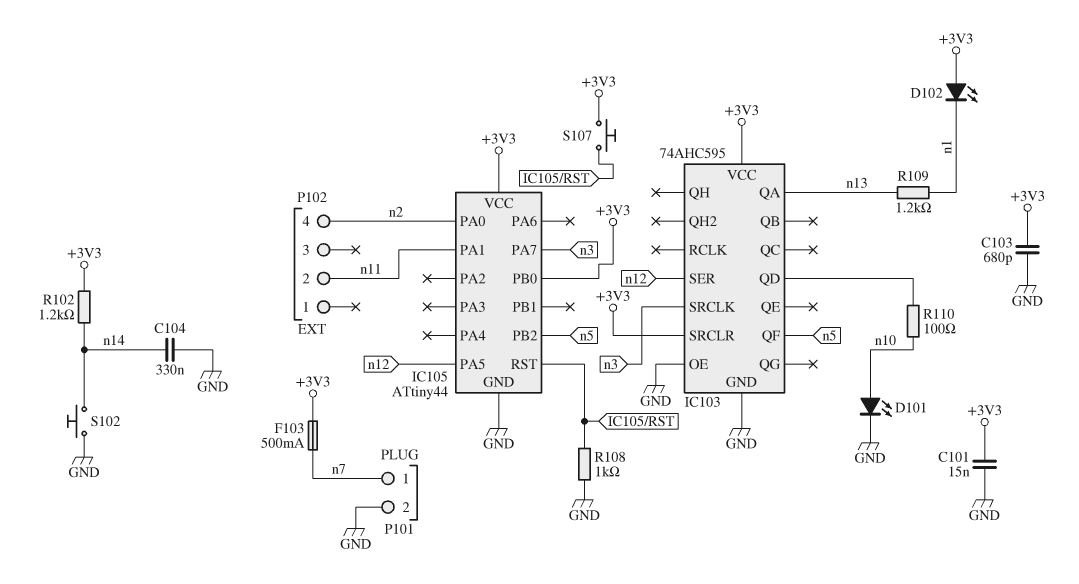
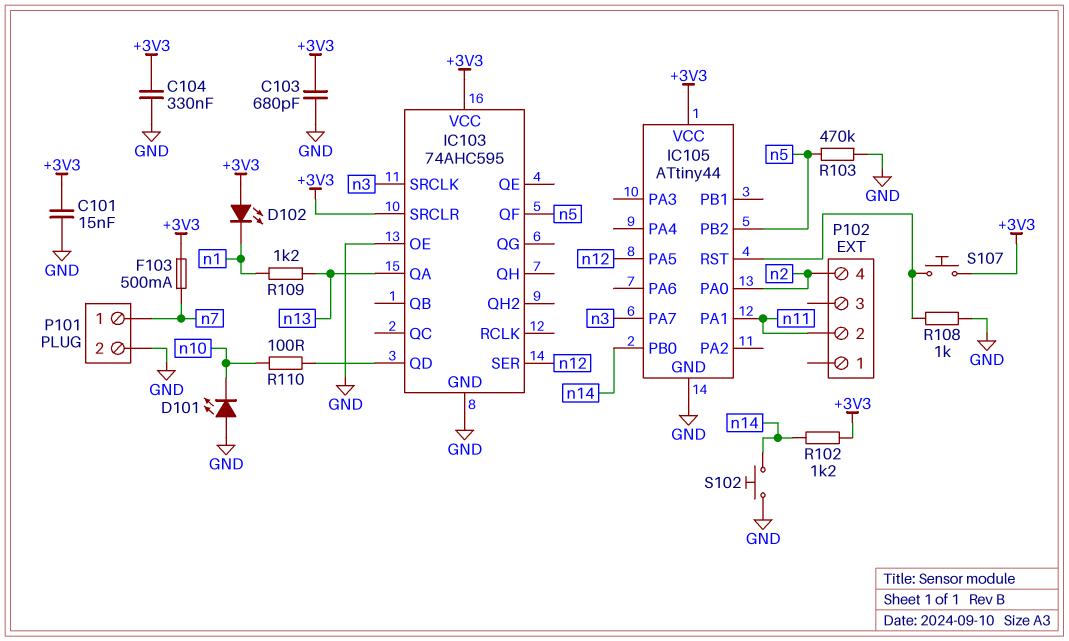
C104: 330nF (GND, n14) -> 330nF (+3V3, GND)
D101: LED (A n10, K GND) -> LED (A GND, K n10)
IC105 pin PB0: +3V3 -> n14
R103: none -> 470k (GND, n5)

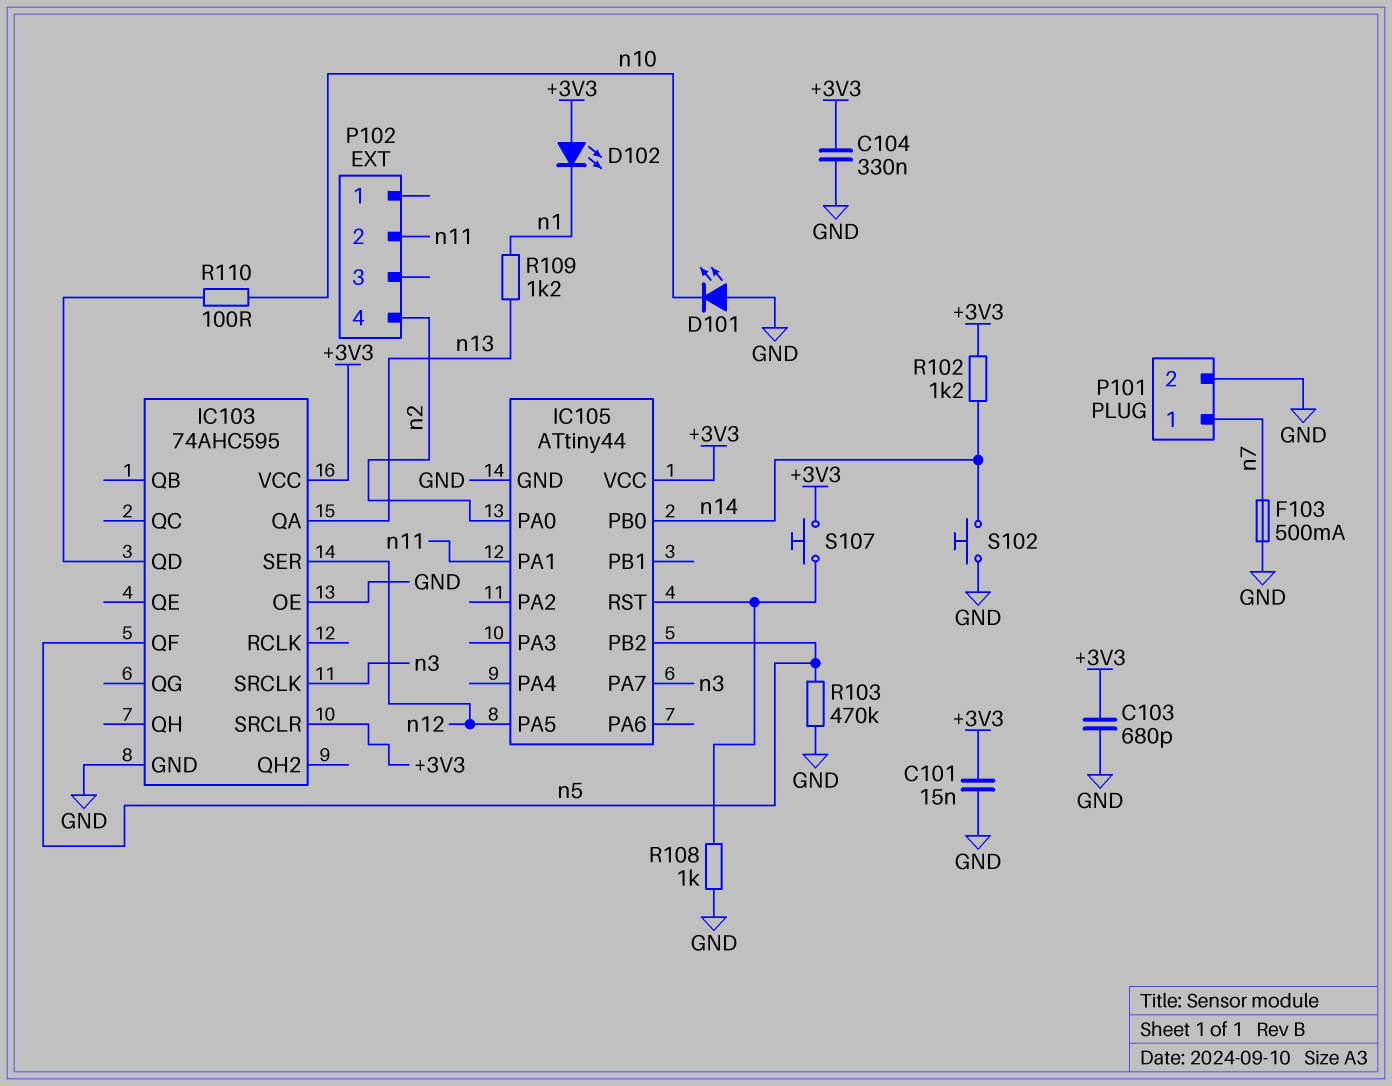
F103: 500mA (+3V3, n7) -> 500mA (GND, n7)

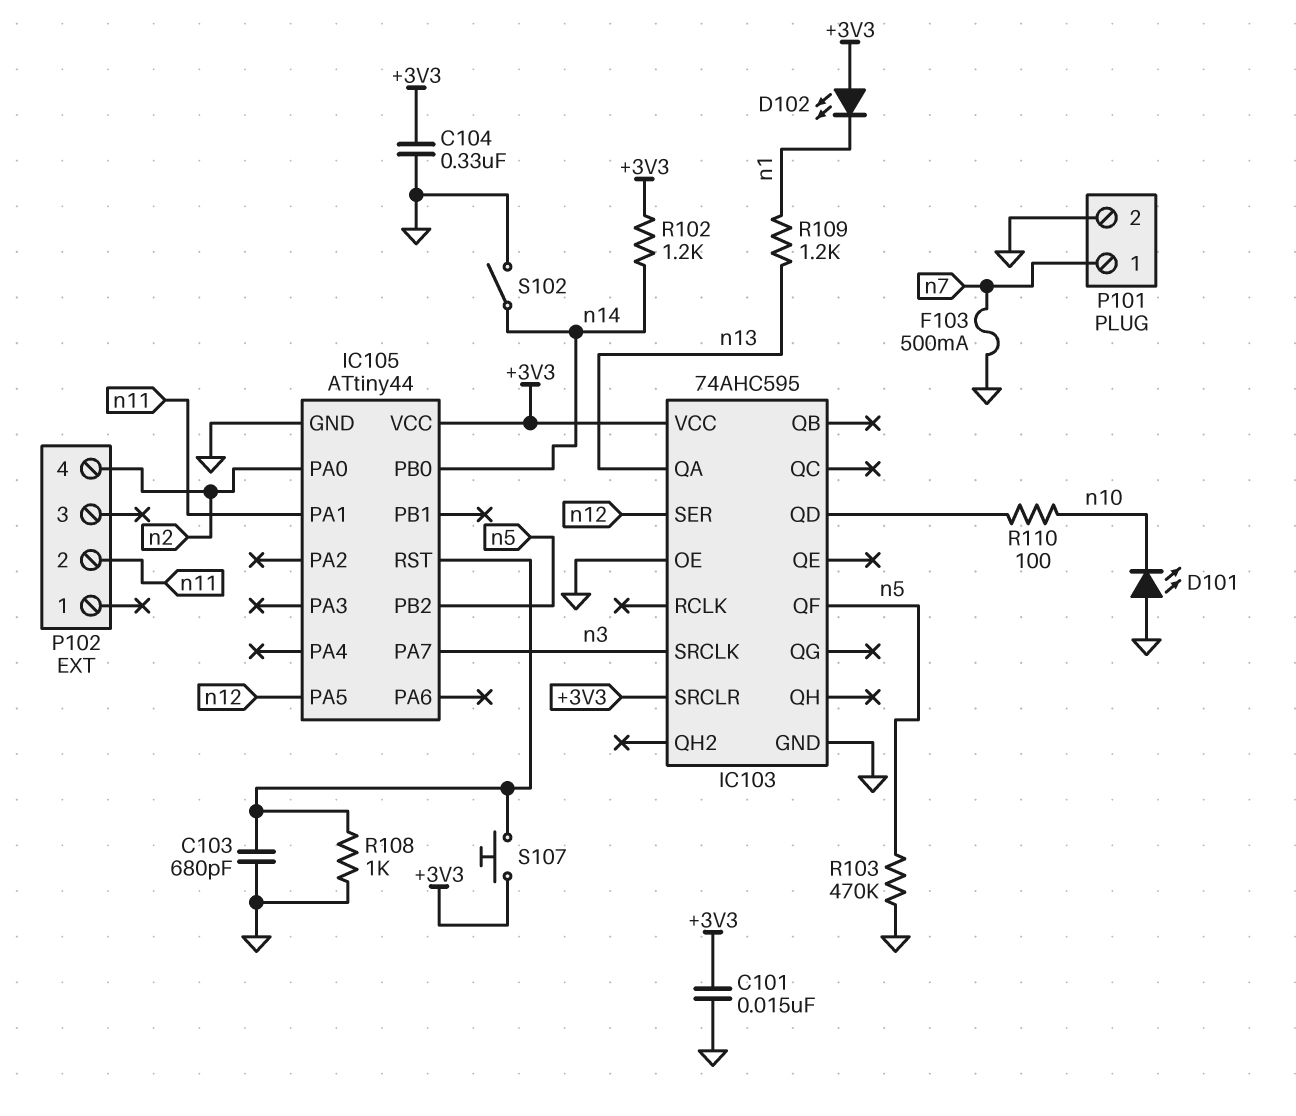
C103: 680pF (+3V3, GND) -> 680pF (GND, IC105/RST)
S102: button (GND, n14) -> switch (GND, n14)

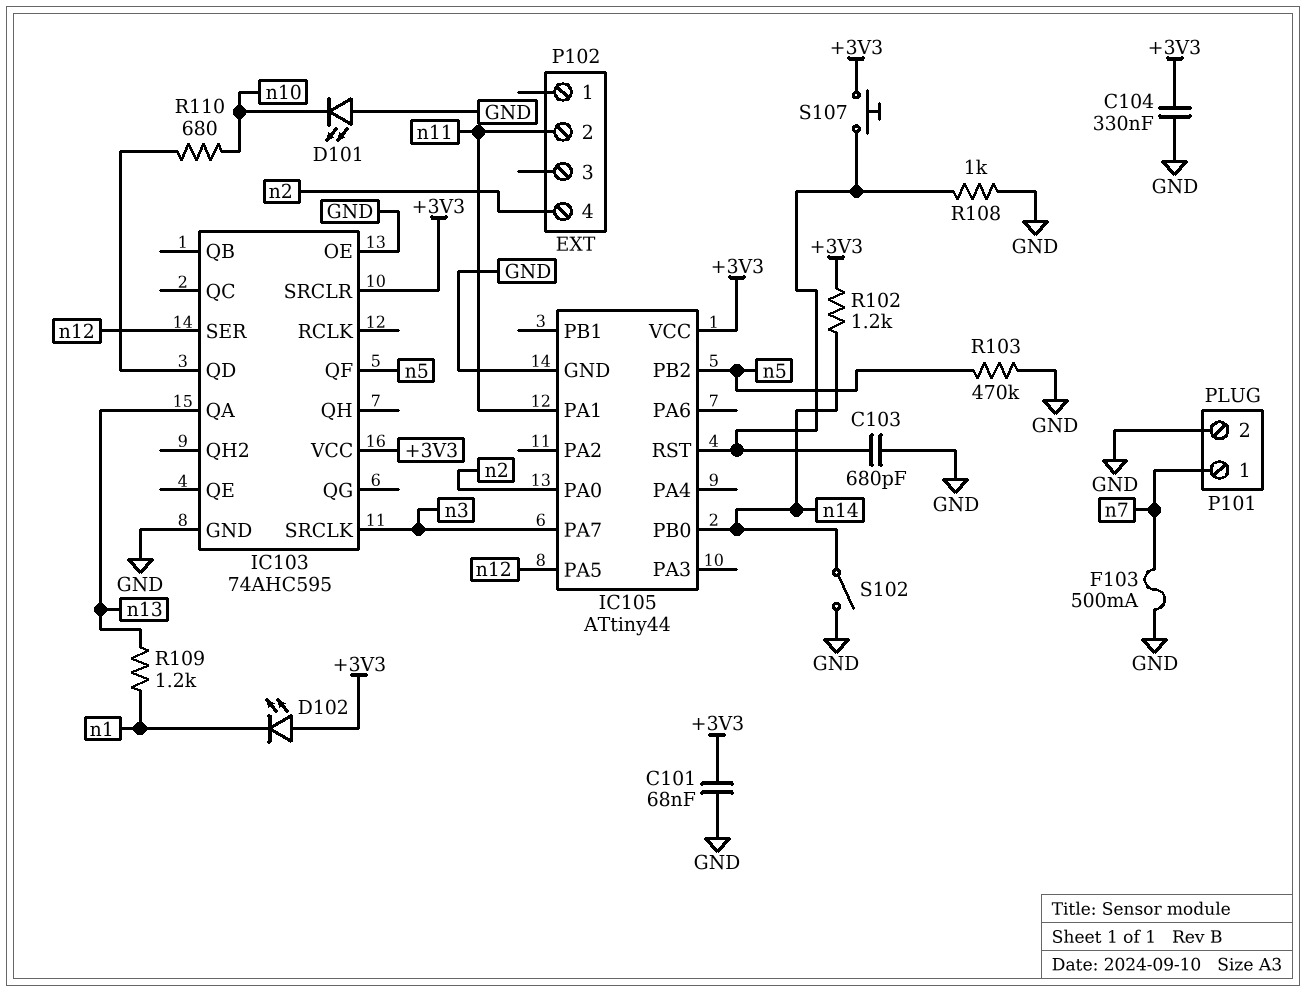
C101: 15nF (+3V3, GND) -> 68nF (+3V3, GND)
R110: 100 (IC103/QD, n10) -> 680 (IC103/QD, n10)

